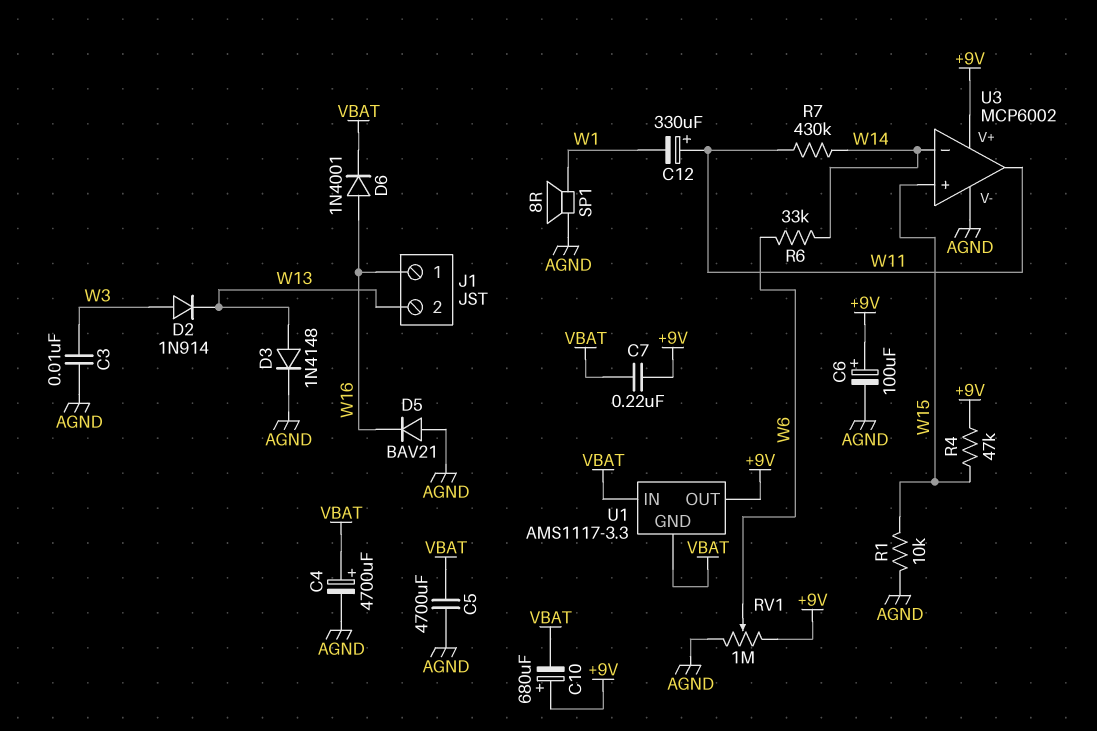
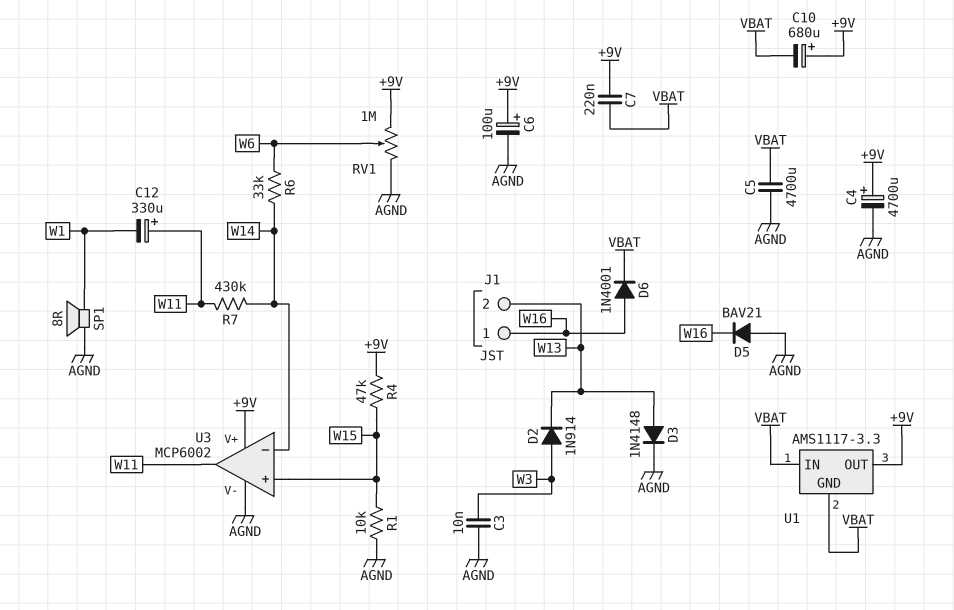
C4: 4700uF (plus VBAT, minus AGND) -> 4700uF (plus +9V, minus AGND)

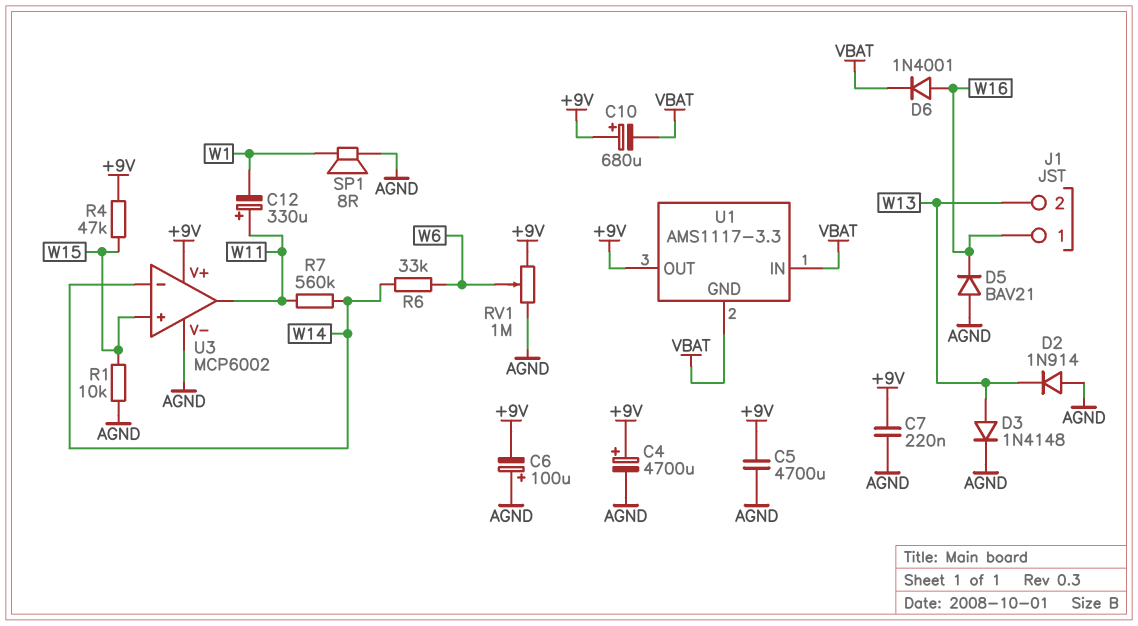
C3: 10nF (AGND, W3) -> none
C5: 4700uF (AGND, VBAT) -> 4700uF (+9V, AGND)
C6: 100uF (plus +9V, minus AGND) -> 100uF (plus AGND, minus +9V)
C7: 220nF (+9V, VBAT) -> 220nF (+9V, AGND)
D2: diode 1N914 (A W3, K W13) -> diode 1N914 (A AGND, K W13)
R7: 430k (W11, W14) -> 560k (W11, W14)

